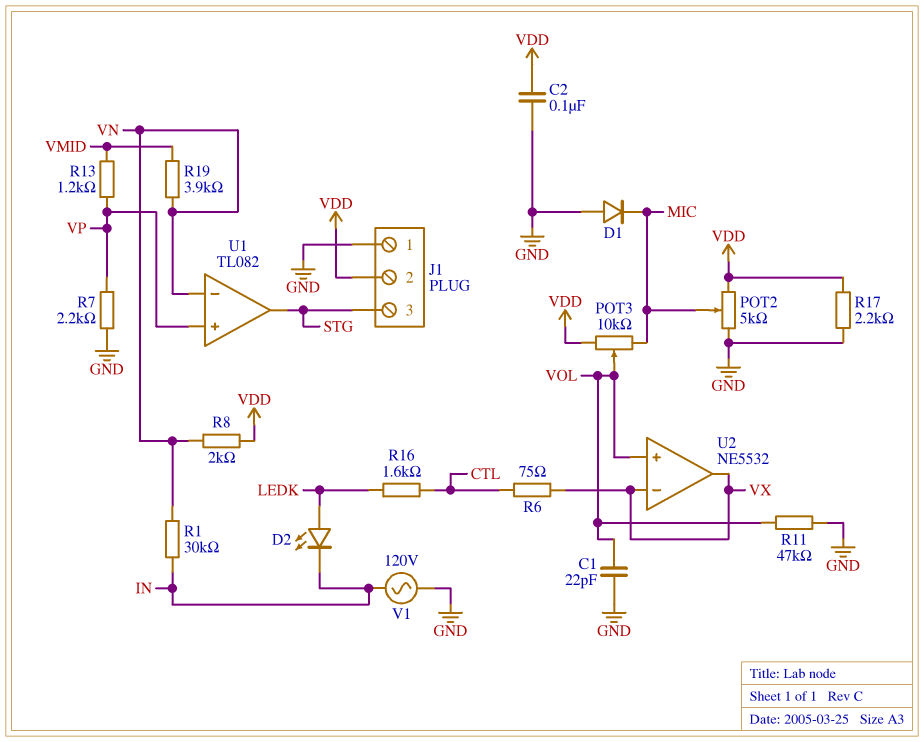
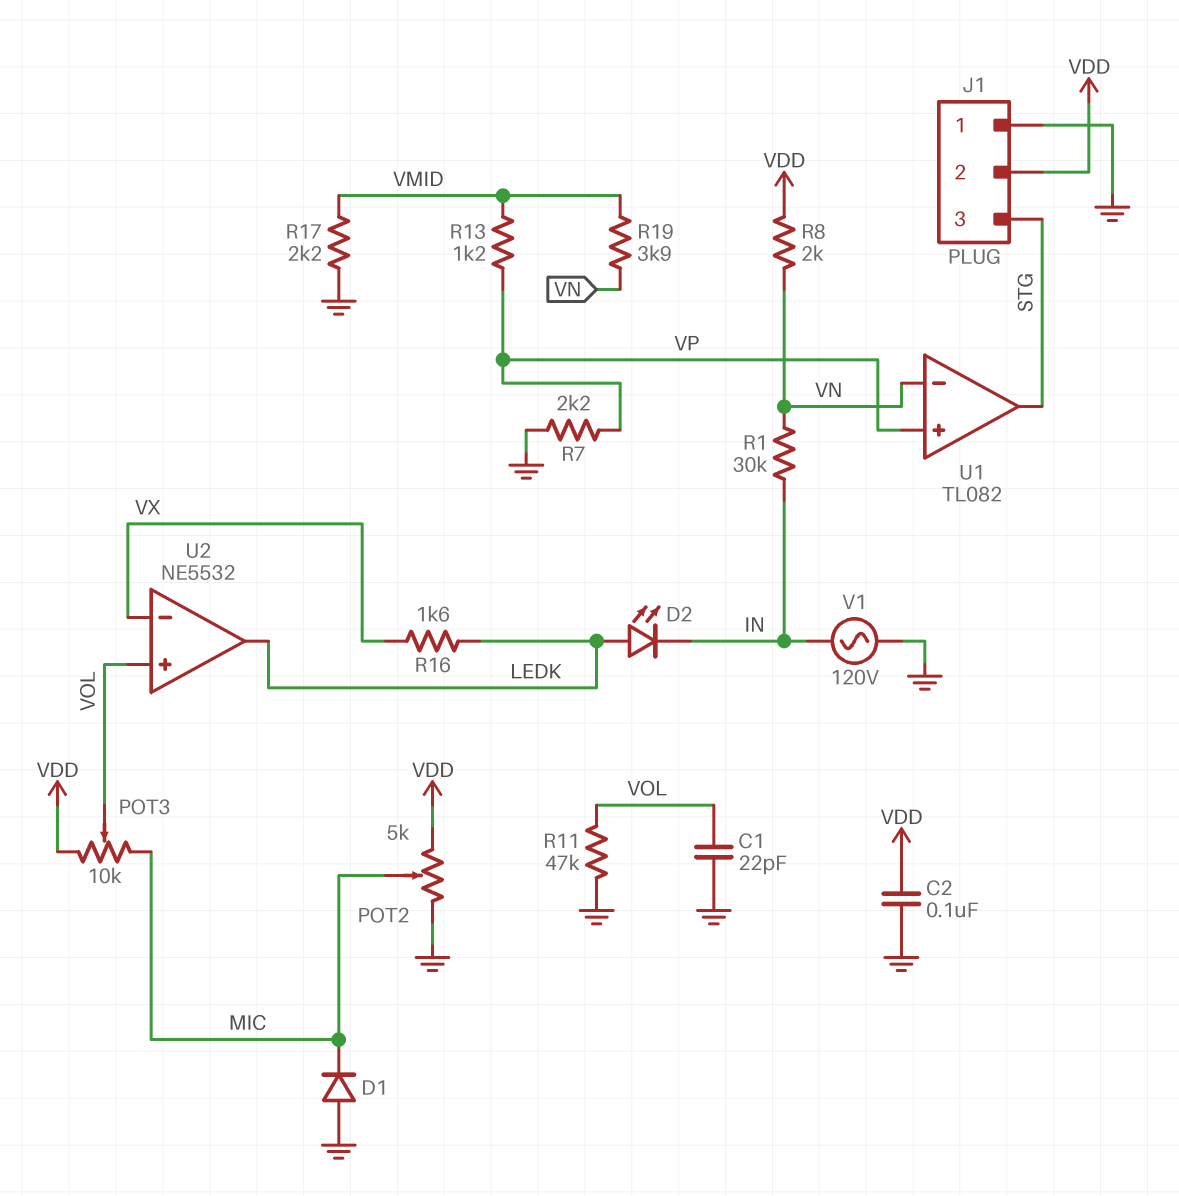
R6: 75 (CTL, VX) -> none
R16: 1.6k (CTL, LEDK) -> 1.6k (LEDK, VX)
R17: 2.2k (GND, VDD) -> 2.2k (GND, VMID)
U2 pin out: VX -> LEDK

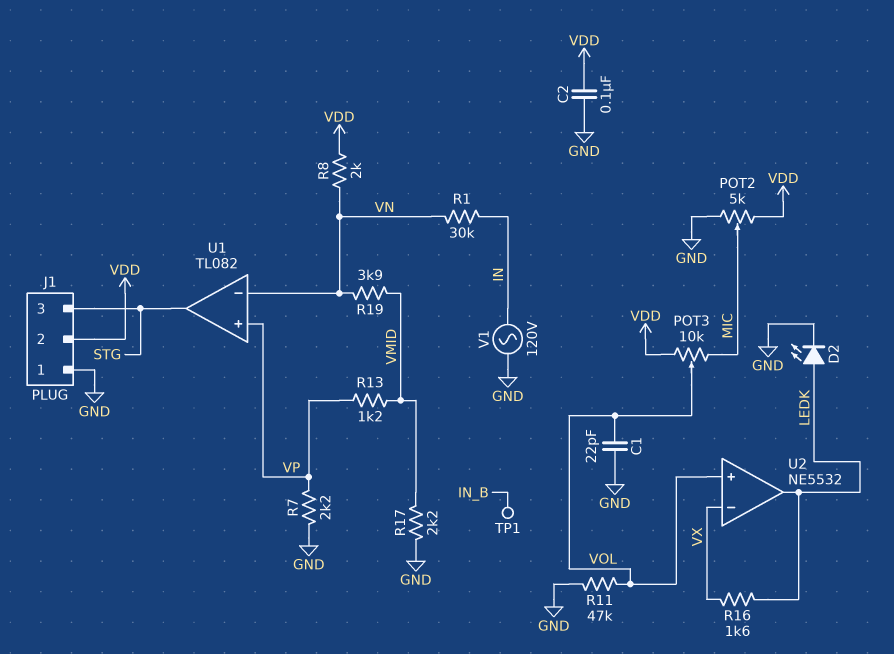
D1: diode (A GND, K MIC) -> none
D2: LED (A LEDK, K IN) -> LED (A LEDK, K GND)
TP1: none -> test point (IN_B)

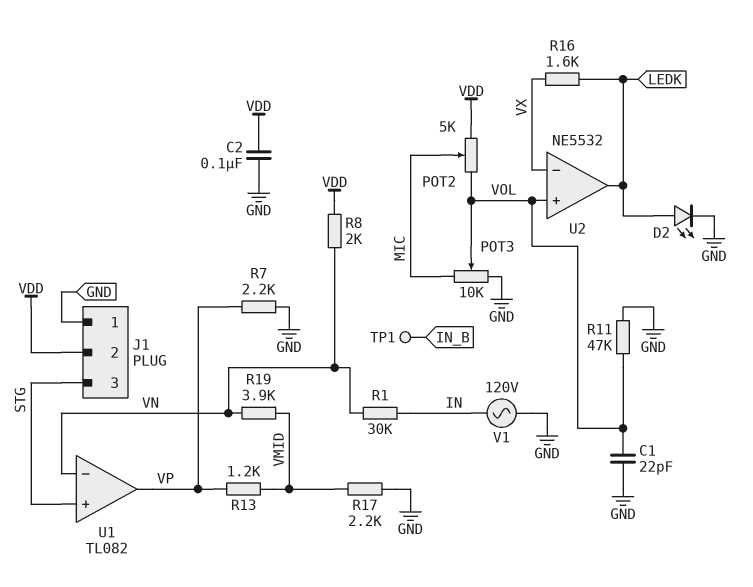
POT2: 5k (GND, VDD, wiper MIC) -> 5k (VDD, VOL, wiper MIC)
POT3: 10k (MIC, VDD, wiper VOL) -> 10k (GND, MIC, wiper VOL)
U1 pin in+: VP -> STG
U1 pin out: STG -> VP

